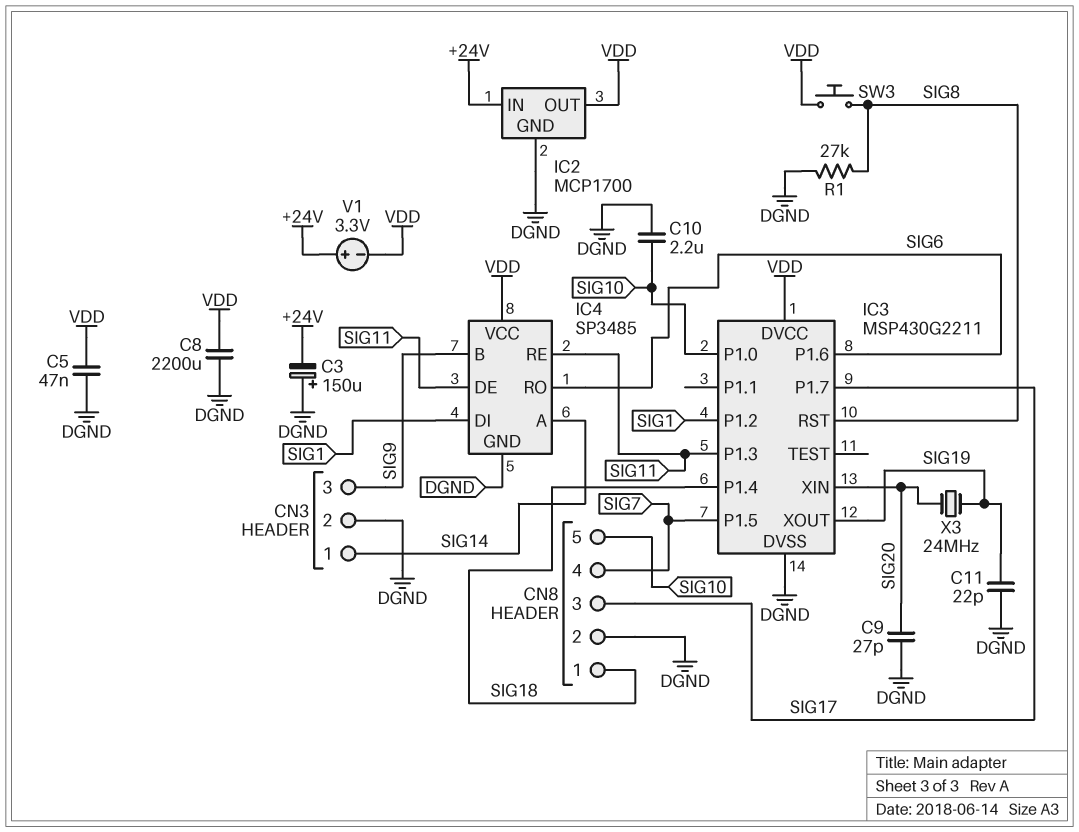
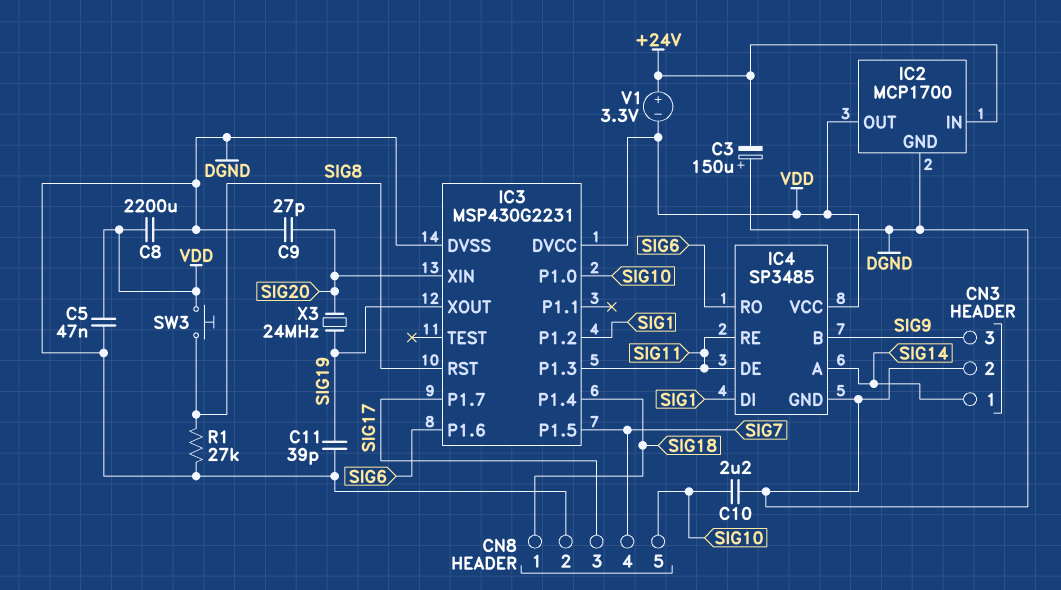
C11: 22pF (DGND, SIG19) -> 39pF (DGND, SIG19)
IC3: MSP430G2211 -> MSP430G2231

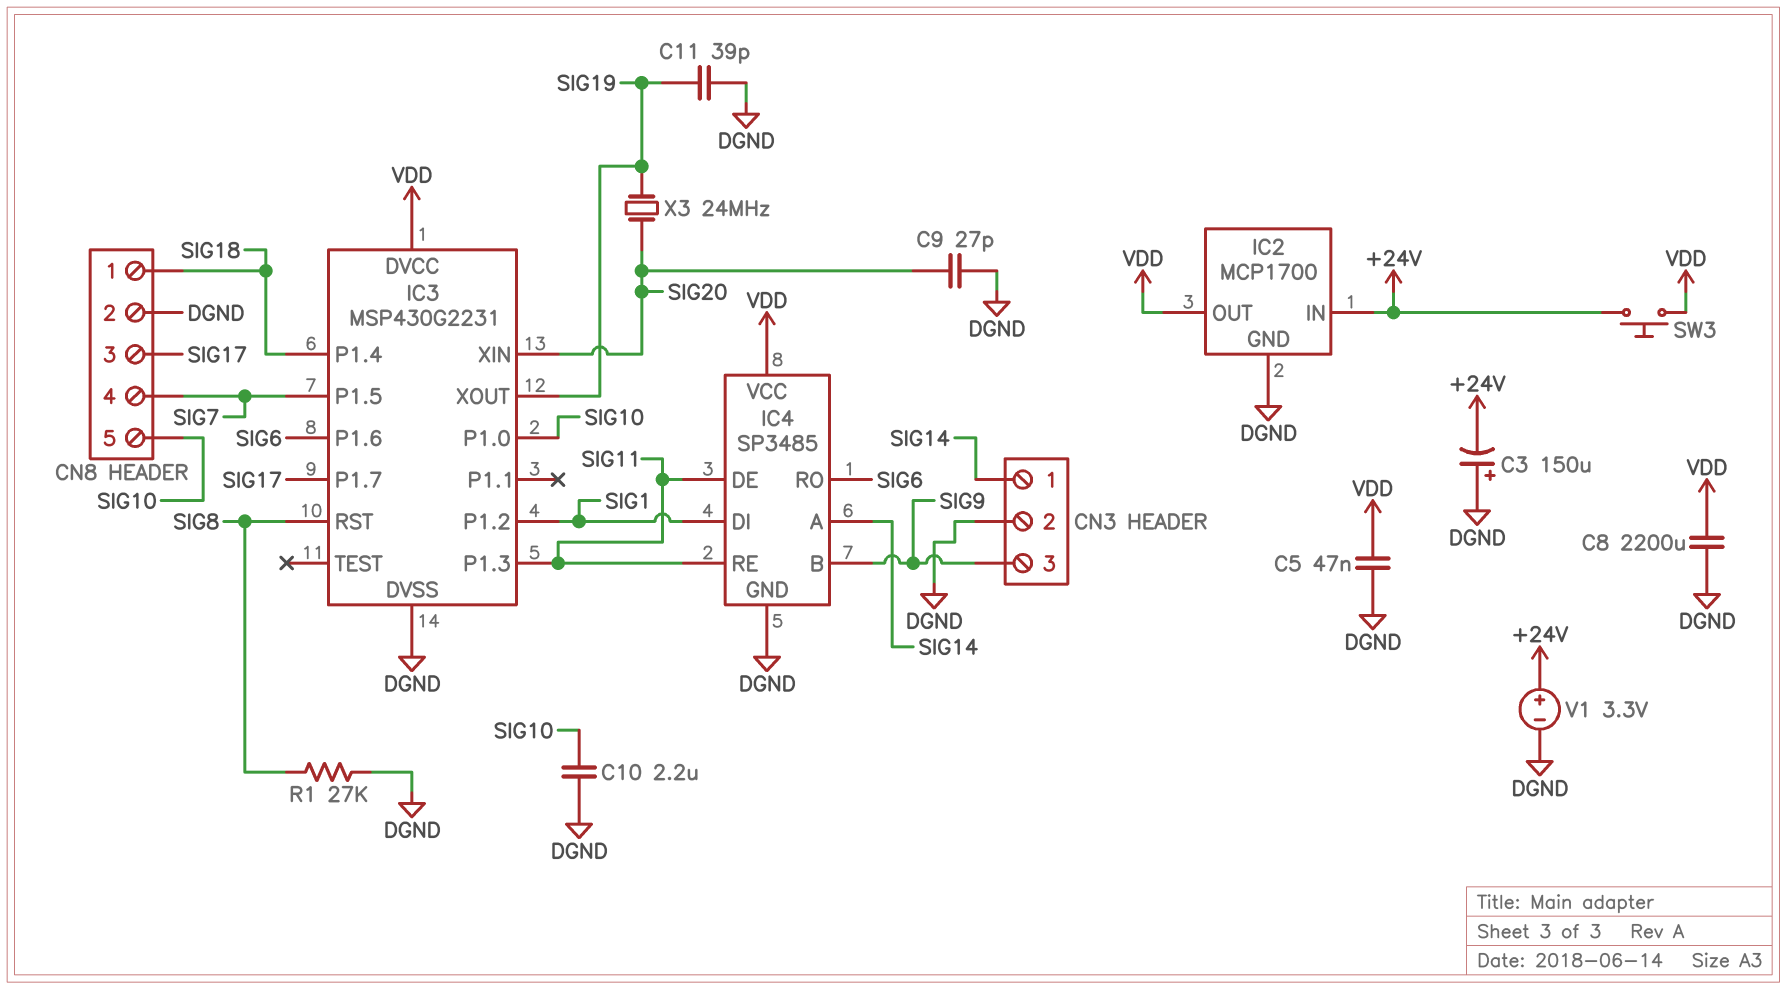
SW3: button (SIG8, VDD) -> button (+24V, VDD)
V1: 3.3V (plus +24V, minus VDD) -> 3.3V (plus +24V, minus DGND)

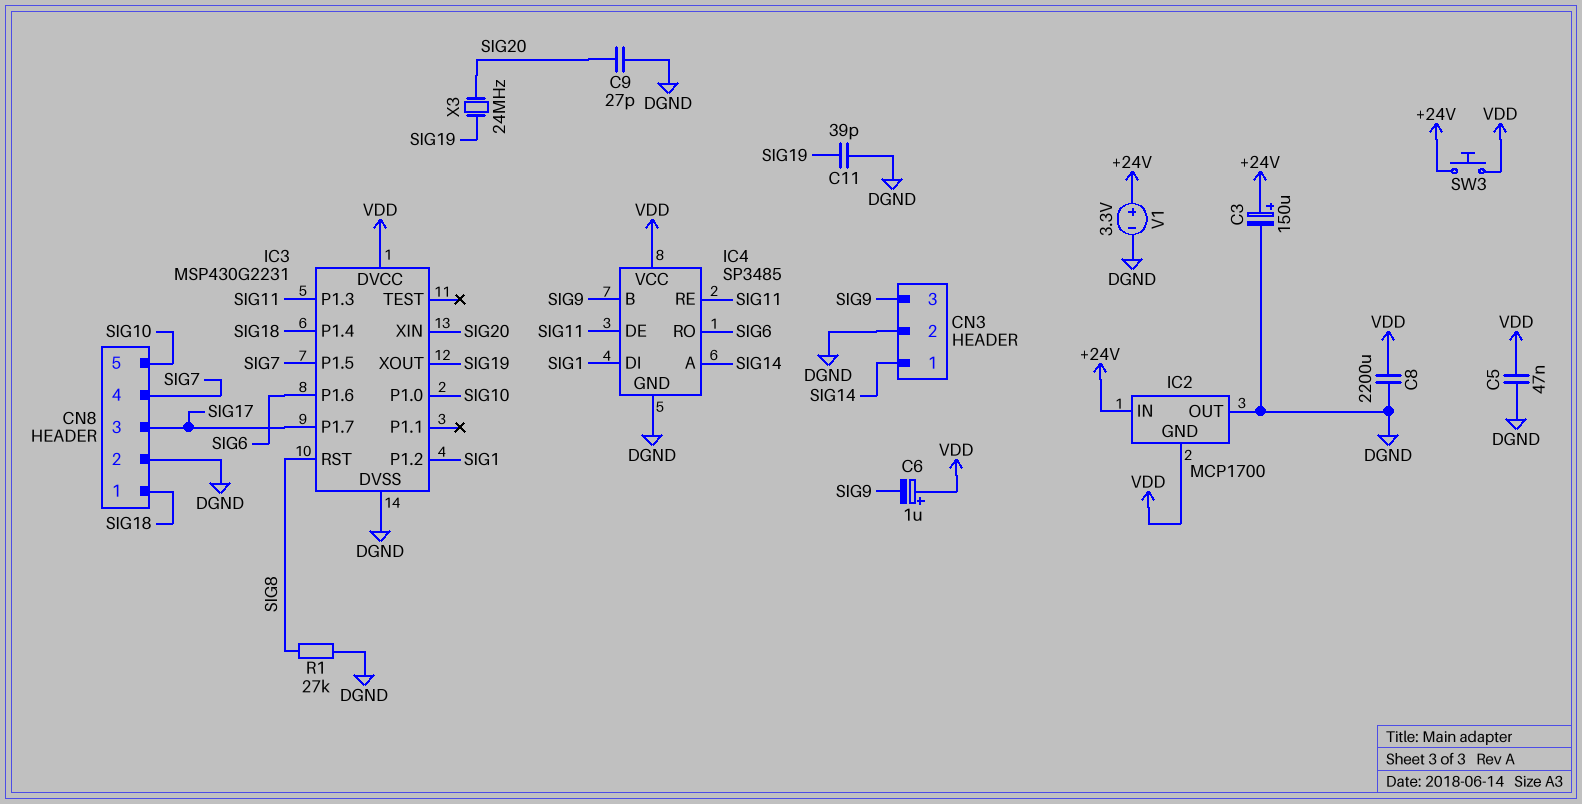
C3: 150uF (plus DGND, minus +24V) -> 150uF (plus +24V, minus DGND)
C6: none -> 1uF (plus VDD, minus SIG9)
C10: 2.2uF (DGND, SIG10) -> none
IC2 pin GND: DGND -> VDD
IC2 pin OUT: VDD -> DGND

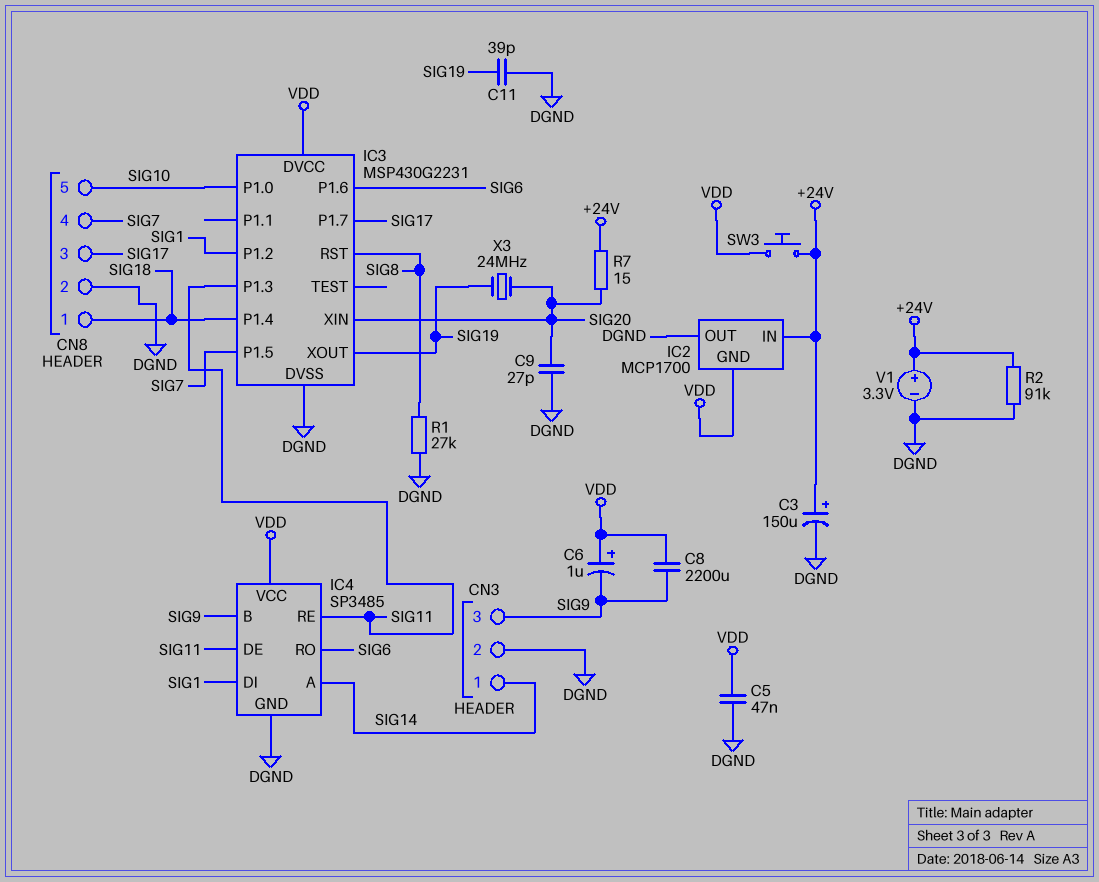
C8: 2200uF (DGND, VDD) -> 2200uF (SIG9, VDD)
R2: none -> 91k (+24V, DGND)
R7: none -> 15 (+24V, SIG20)

